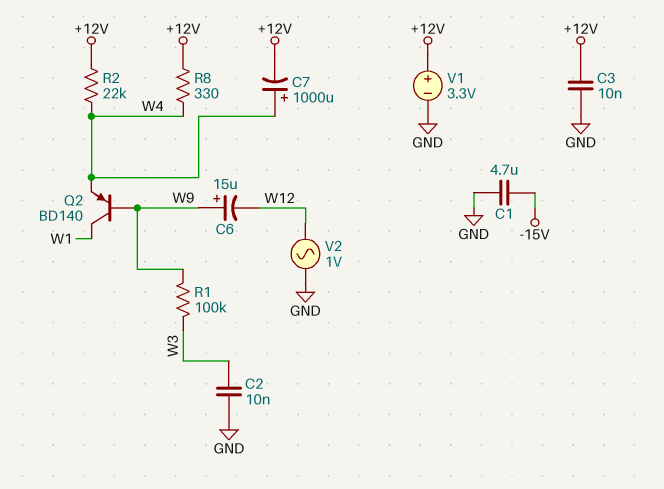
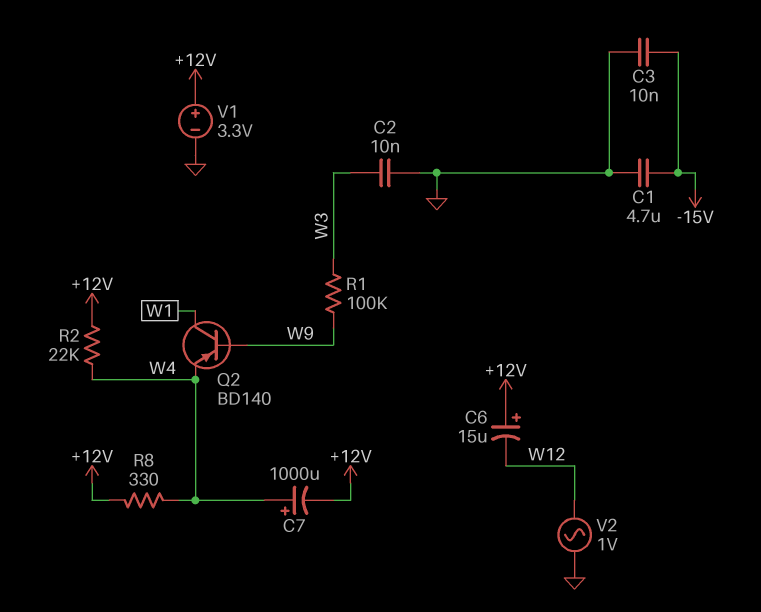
C3: 10nF (+12V, GND) -> 10nF (-15V, GND)
C6: 15uF (plus W9, minus W12) -> 15uF (plus +12V, minus W12)

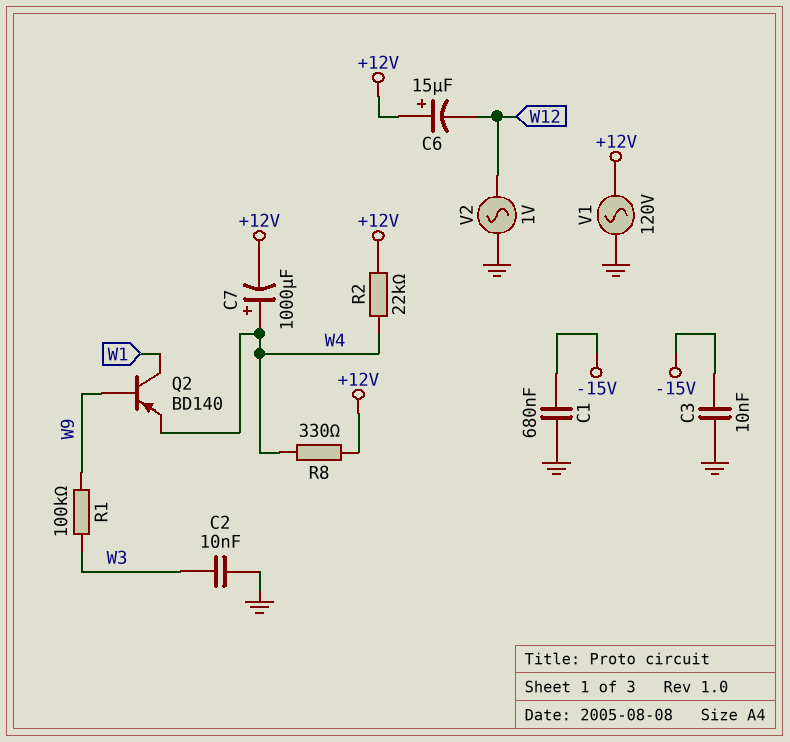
C1: 4.7uF (-15V, GND) -> 680nF (-15V, GND)
V1: 3.3V (plus +12V, minus GND) -> AC 120V (+12V, GND)

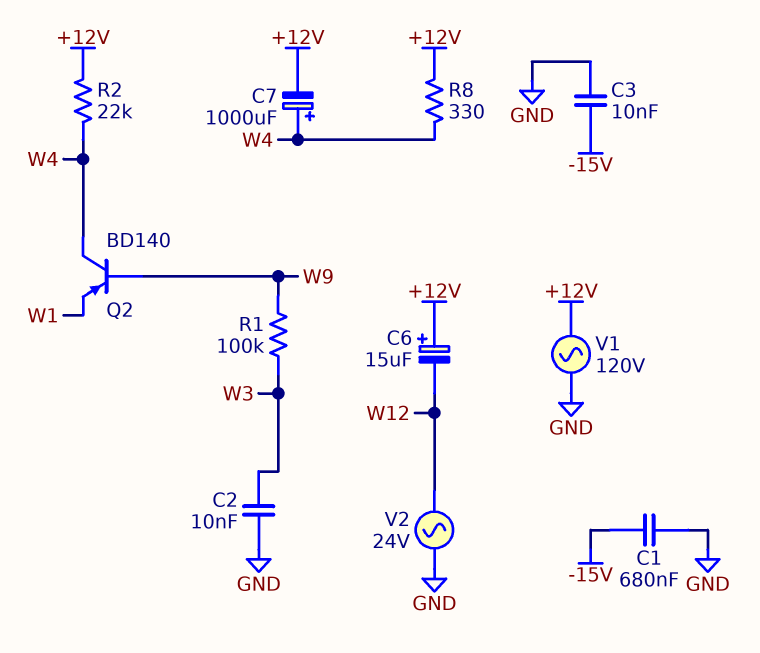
Q2: PNP BD140 (B W9, C W1, E W4) -> PNP BD140 (B W9, C W4, E W1)
V2: AC 1V (GND, W12) -> AC 24V (GND, W12)

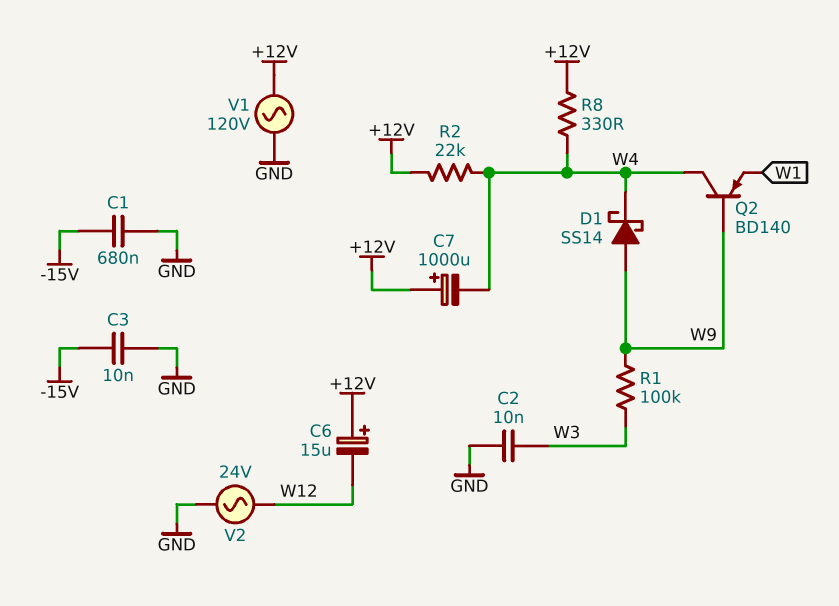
C7: 1000uF (plus W4, minus +12V) -> 1000uF (plus +12V, minus W4)
D1: none -> schottky SS14 (A W9, K W4)

